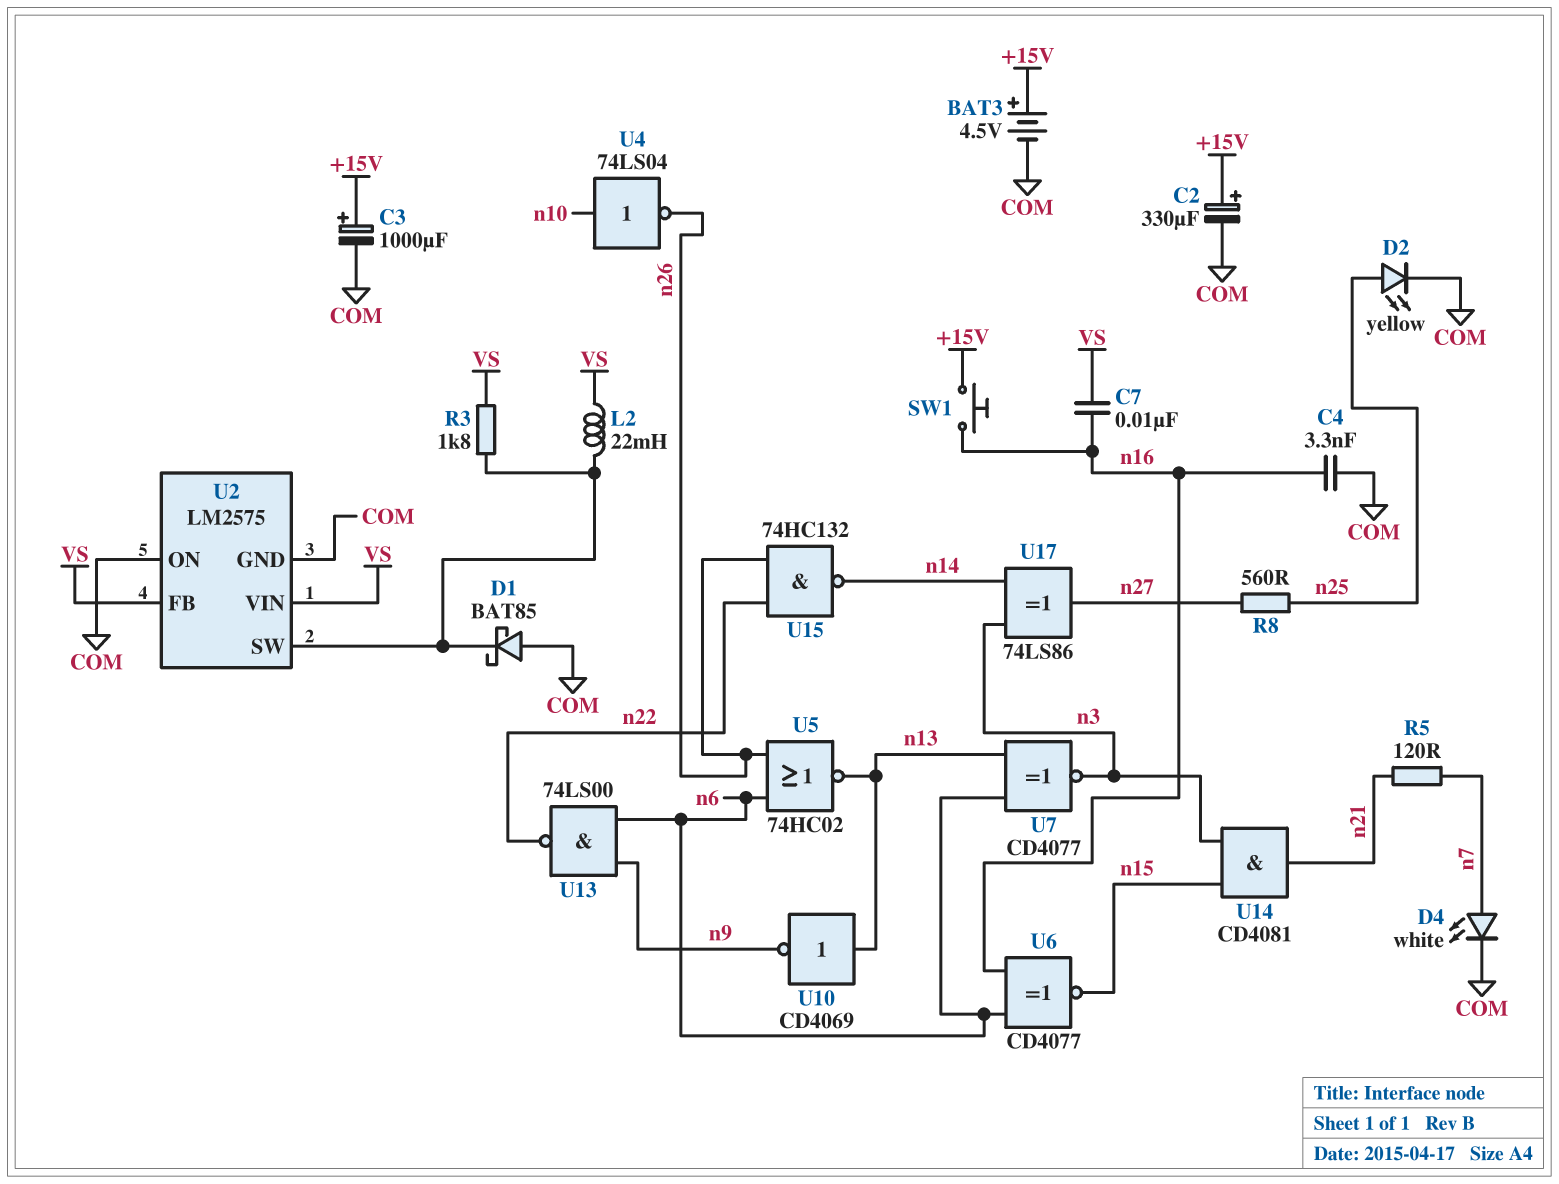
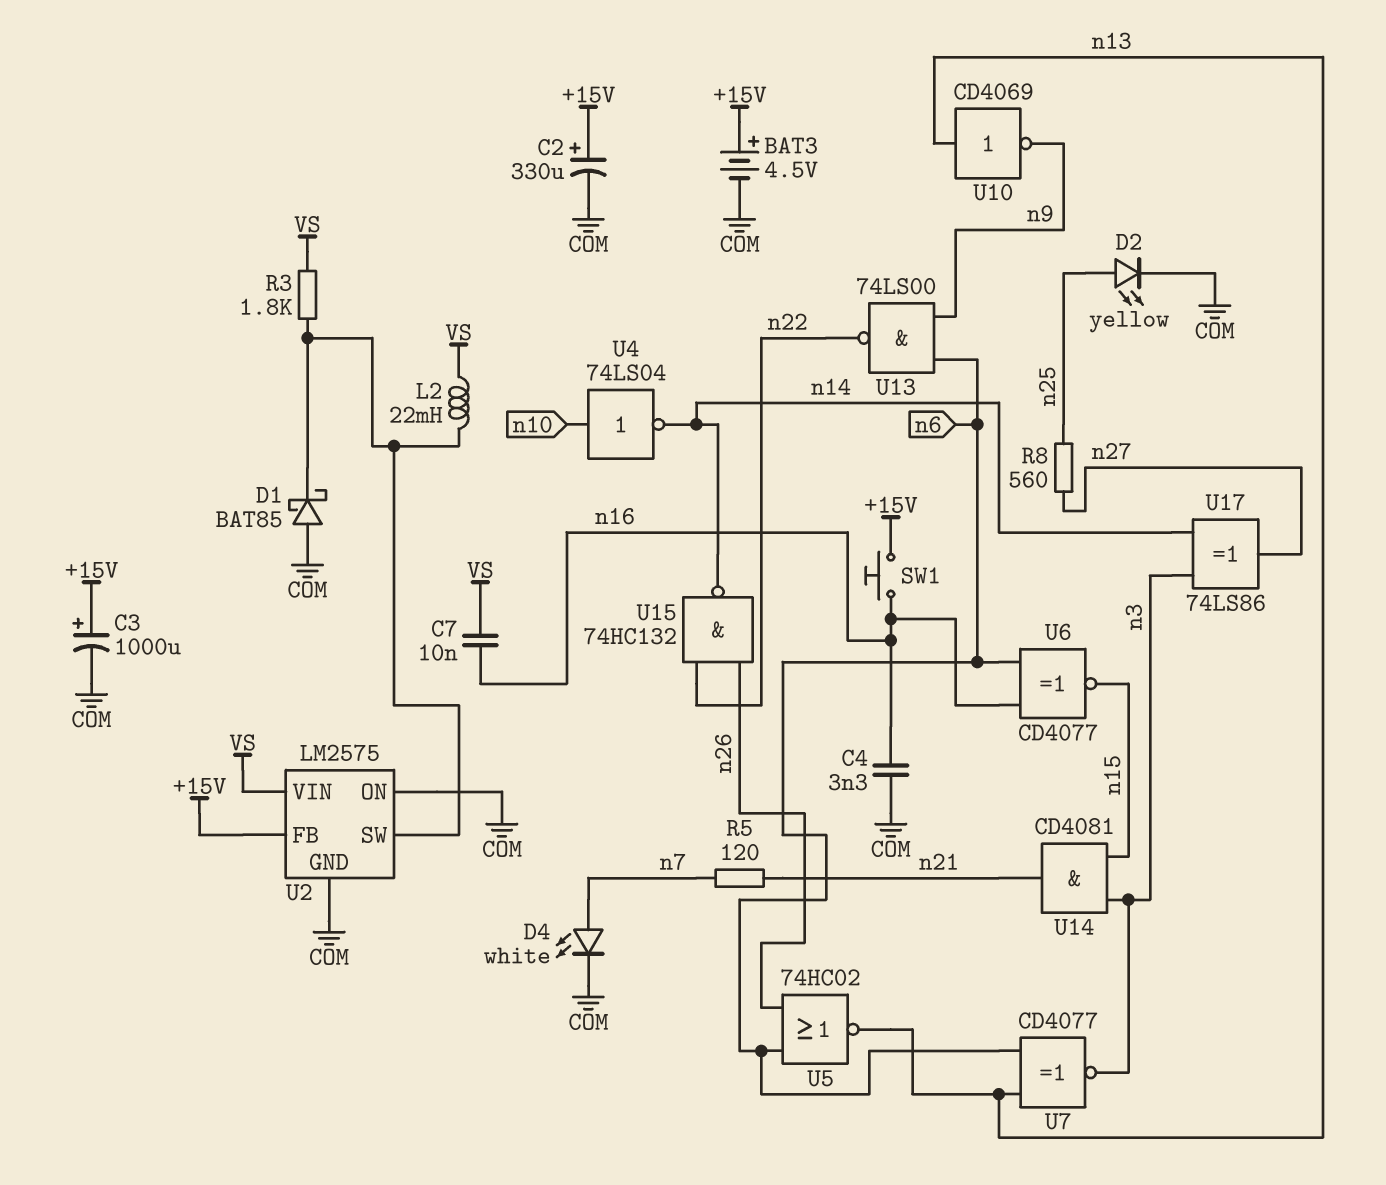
U2 pin FB: VS -> +15V
U4: NOT 74LS04 (in n10, out n26) -> NOT 74LS04 (in n10, out n14)

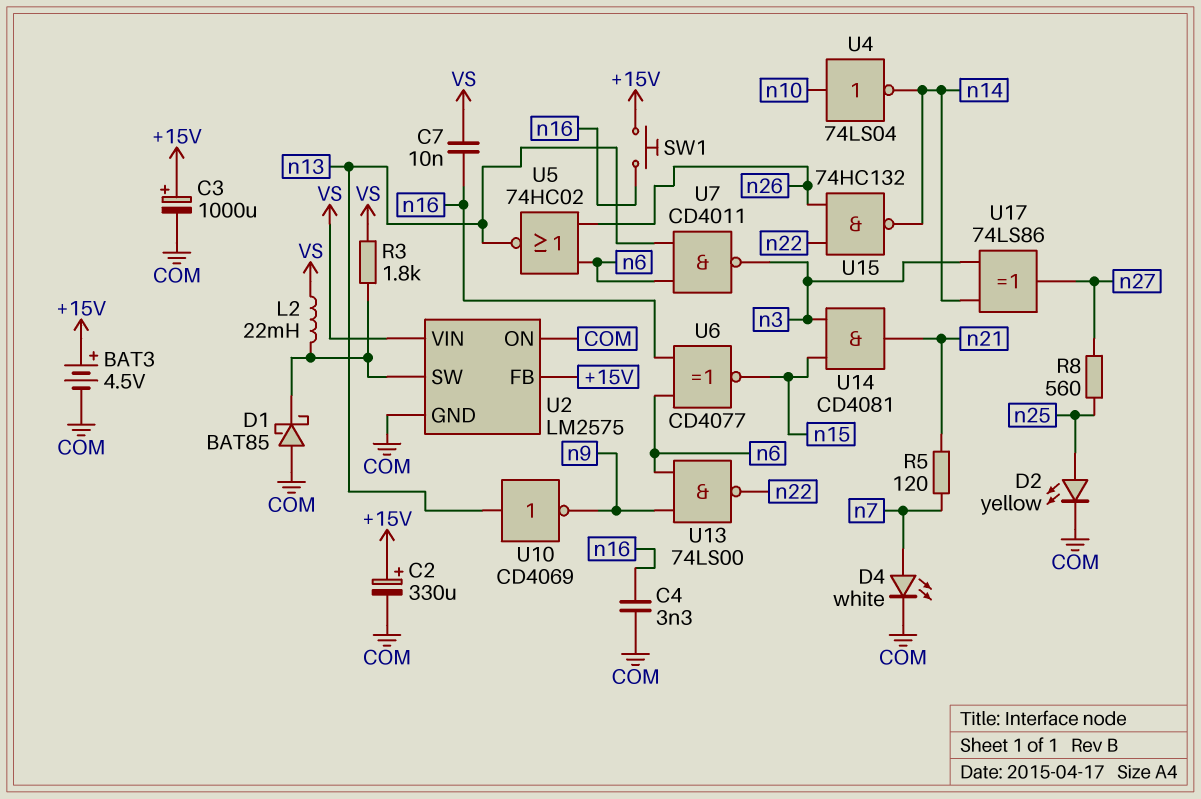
U7: XNOR CD4077 (in n6, in n13, out n3) -> NAND CD4011 (in n6, in n13, out n3)

